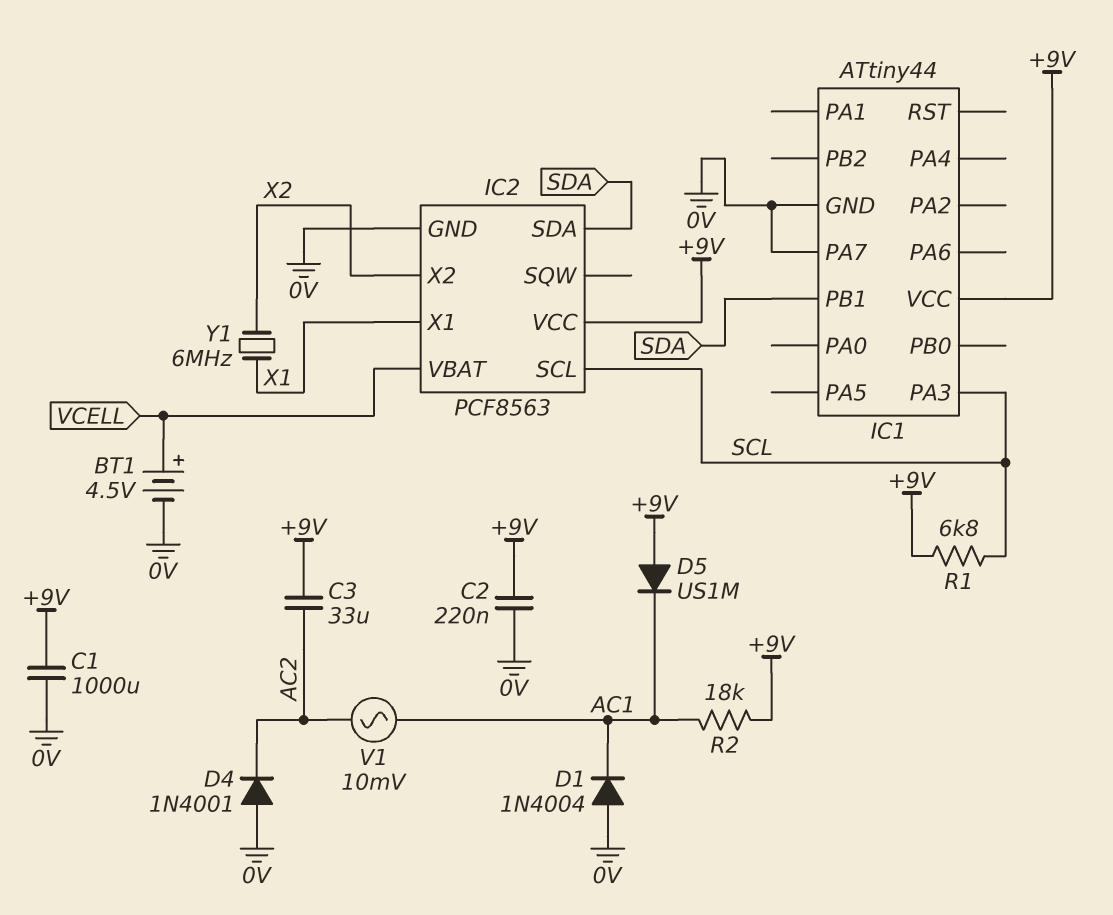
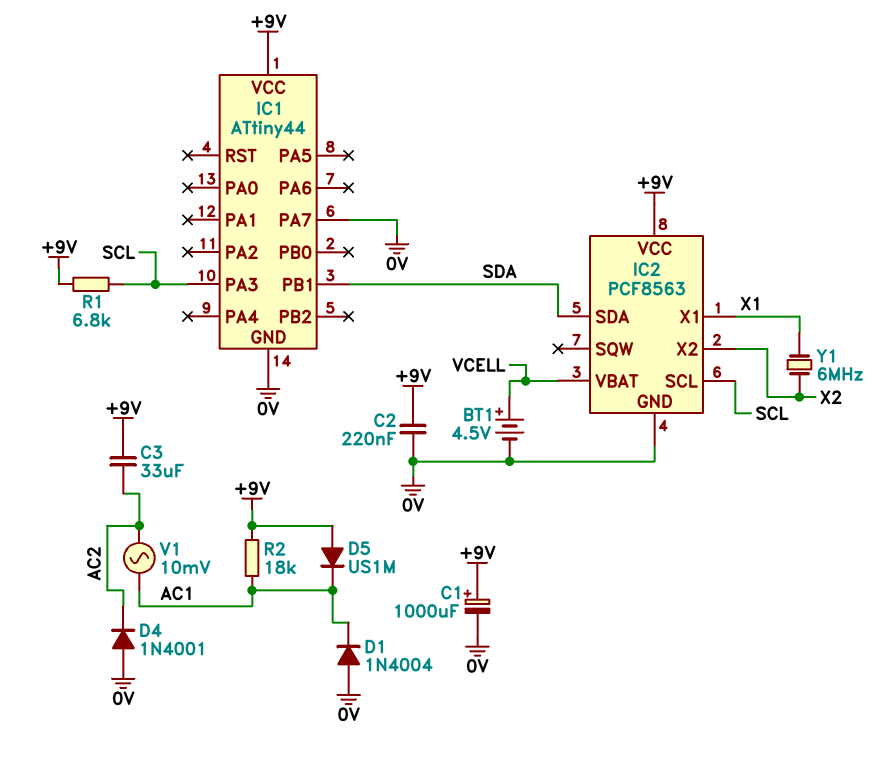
C1: 1000uF (+9V, 0V) -> 1000uF (plus +9V, minus 0V)

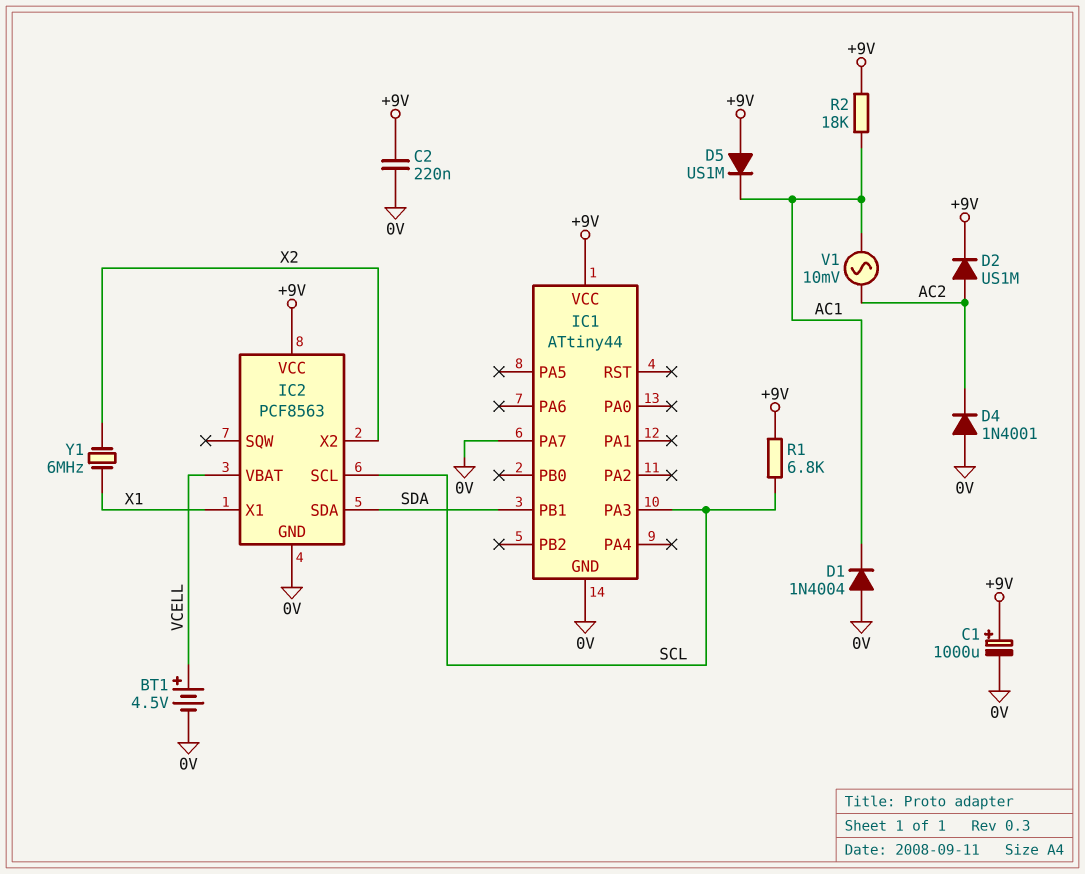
C3: 33uF (+9V, AC2) -> none
D2: none -> diode US1M (A AC2, K +9V)

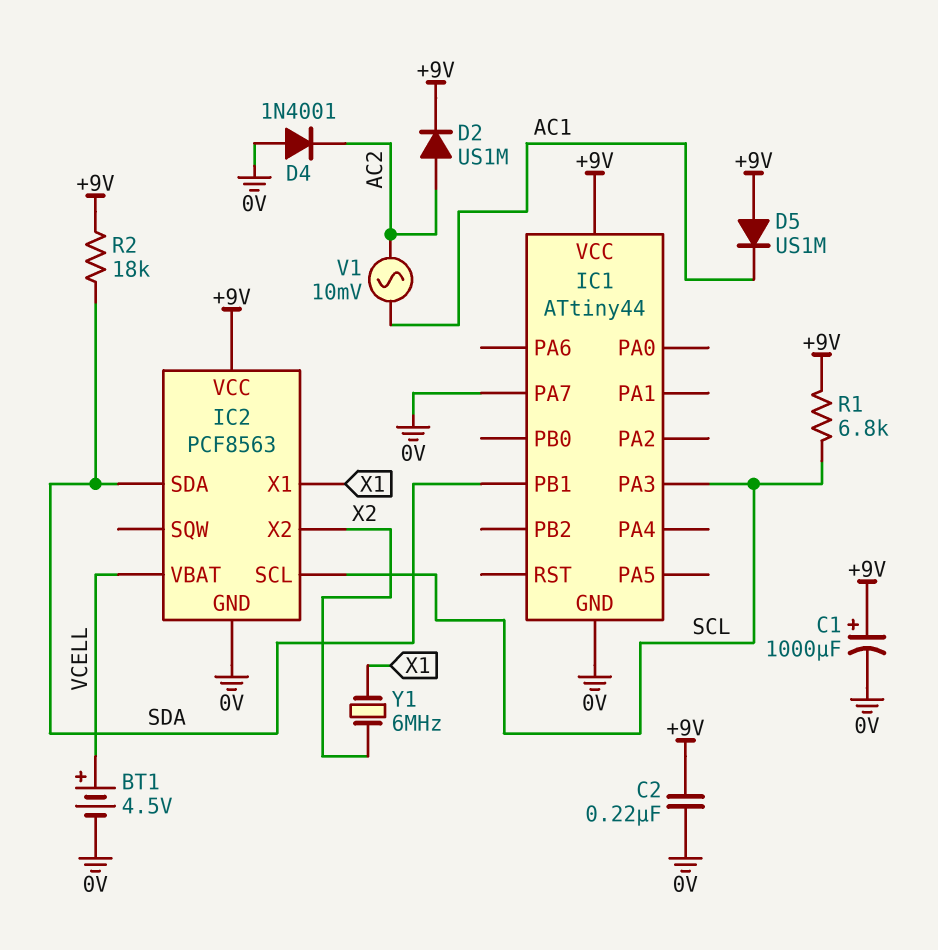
D1: diode 1N4004 (A 0V, K AC1) -> none
R2: 18k (+9V, AC1) -> 18k (+9V, SDA)

